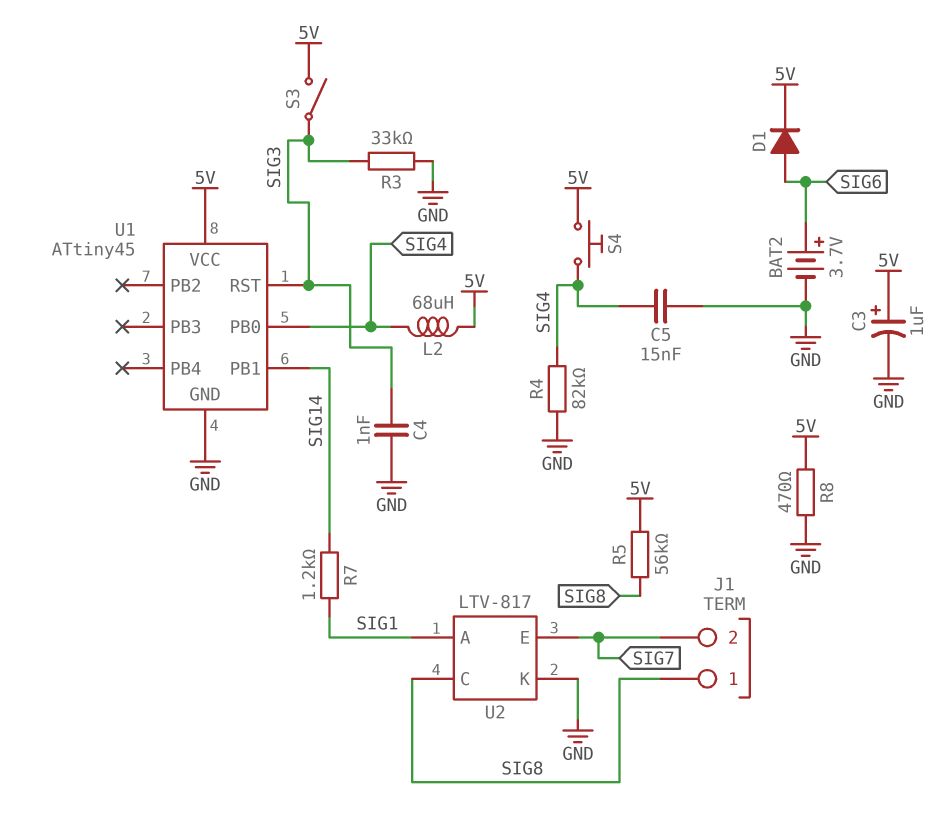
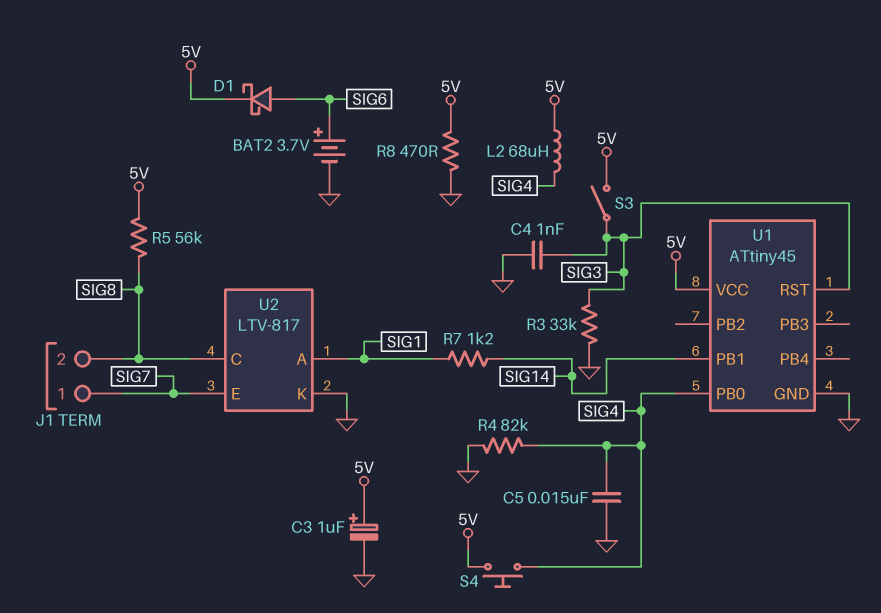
D1: diode (A SIG6, K 5V) -> schottky (A SIG6, K 5V)
J1 pin 1: SIG8 -> SIG7
J1 pin 2: SIG7 -> SIG8

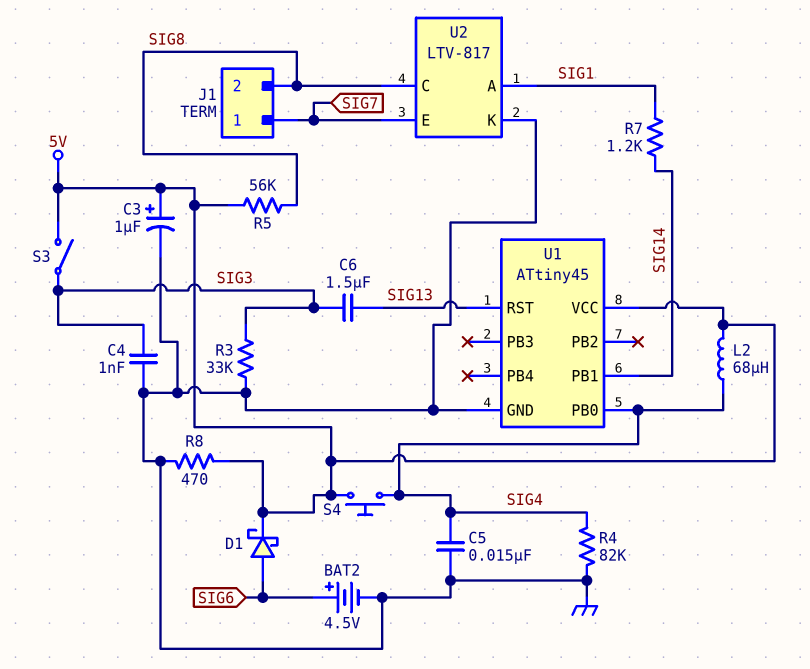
BAT2: 3.7V (plus SIG6, minus GND) -> 4.5V (plus SIG6, minus GND)
C6: none -> 1.5uF (SIG3, SIG13)
U1 pin RST: SIG3 -> SIG13

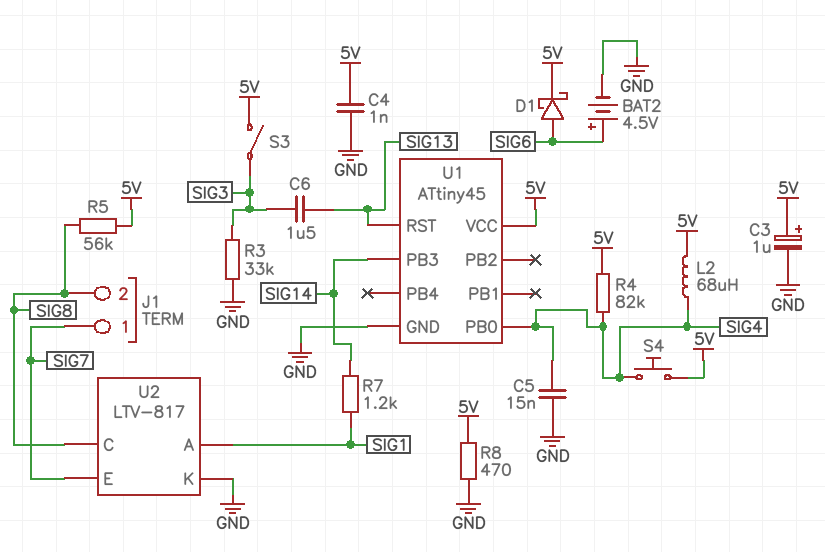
C4: 1nF (GND, SIG3) -> 1nF (5V, GND)
R4: 82k (GND, SIG4) -> 82k (5V, SIG4)
U1 pin PB1: SIG14 -> none
U1 pin PB3: none -> SIG14

